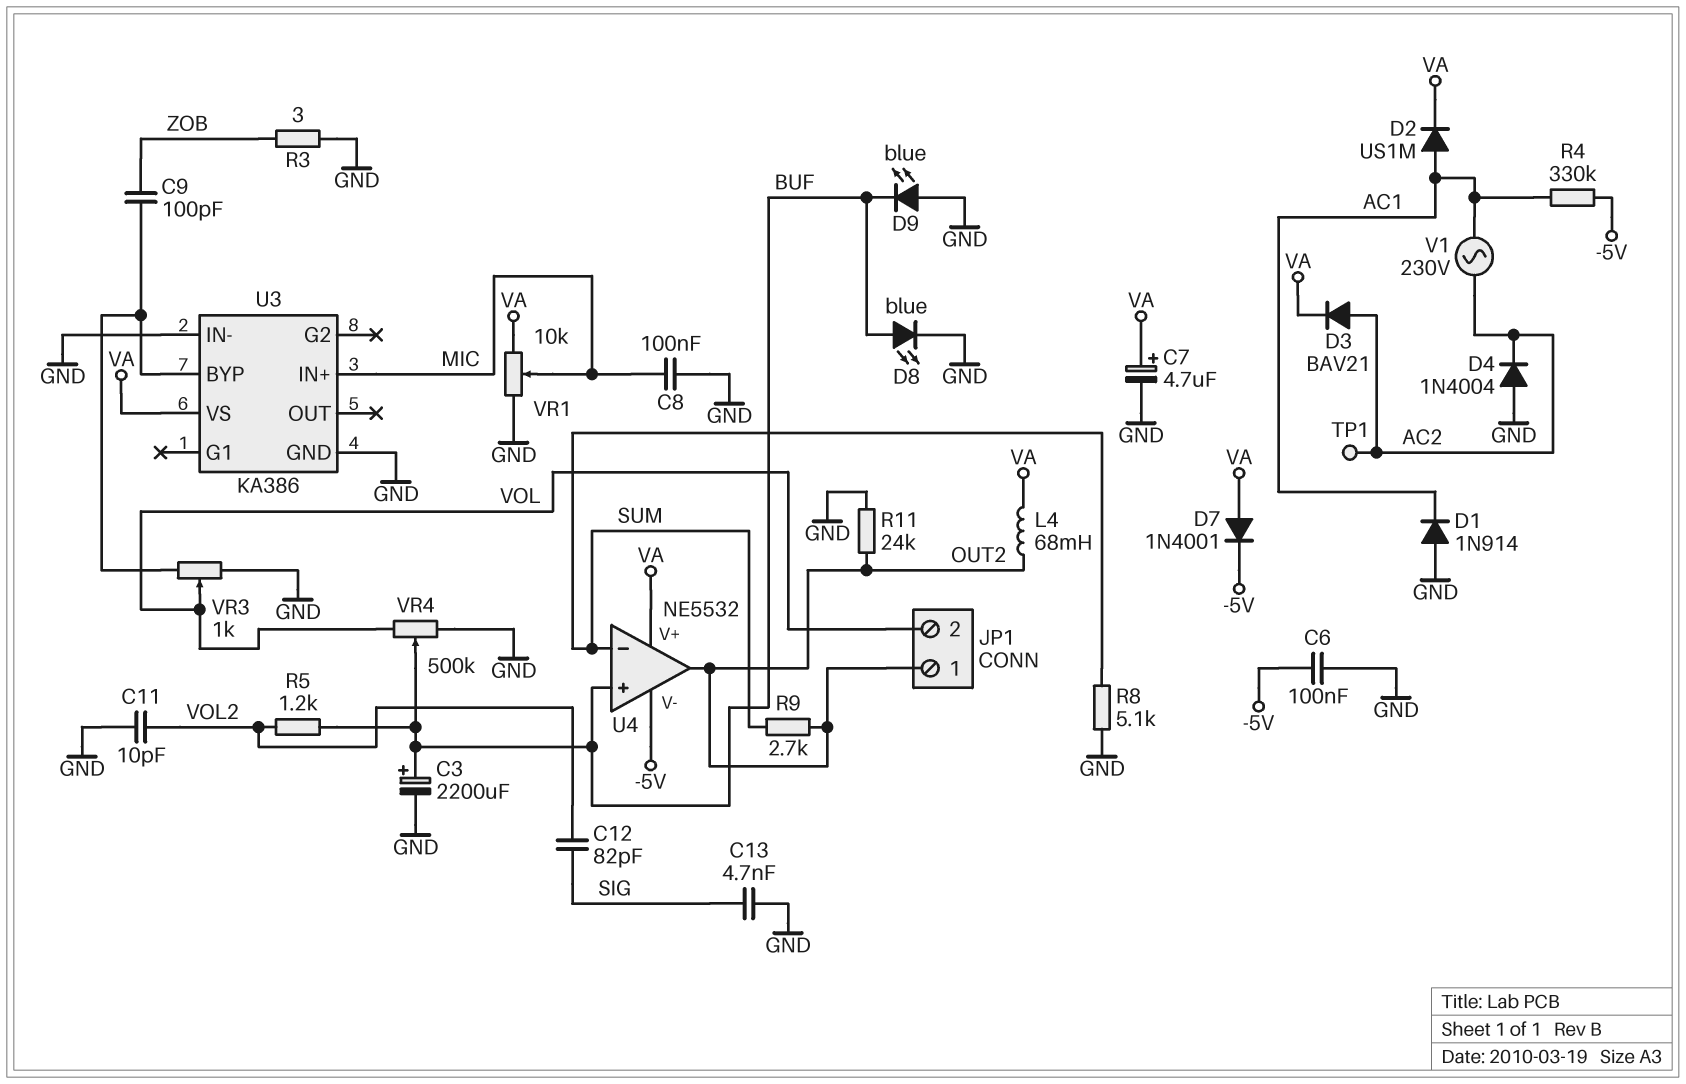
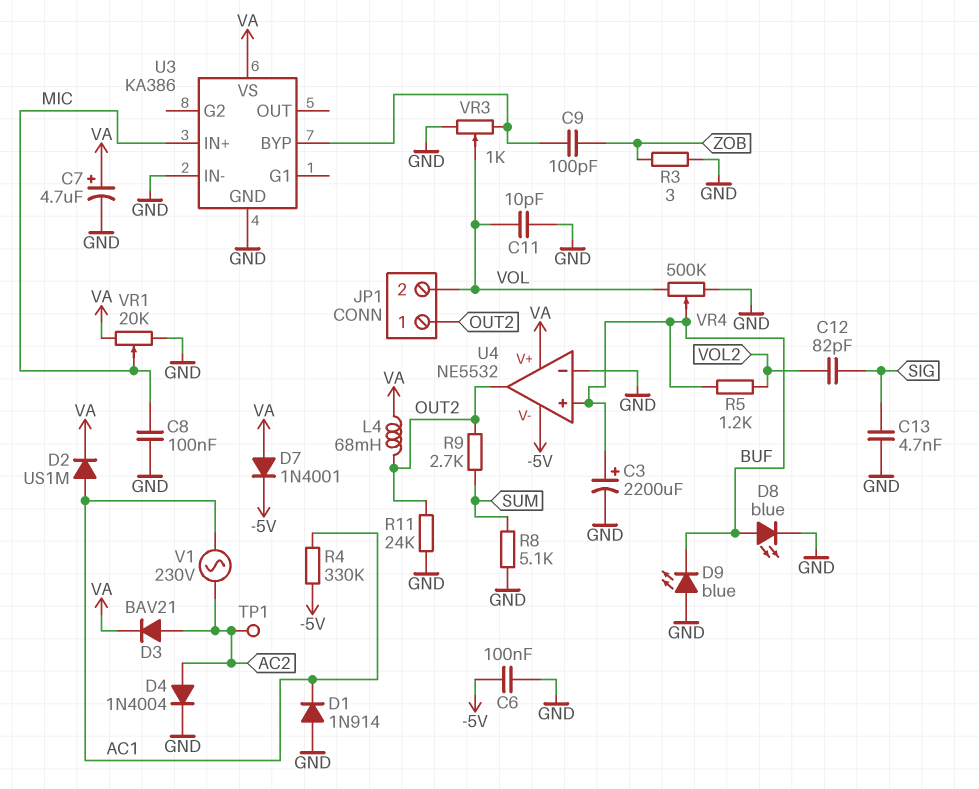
C11: 10pF (GND, VOL2) -> 10pF (GND, VOL)
D4: diode 1N4004 (A GND, K AC2) -> diode 1N4004 (A AC2, K GND)
U4 pin in-: SUM -> GND
VR1: 10k (GND, VA, wiper MIC) -> 20k (GND, VA, wiper MIC)

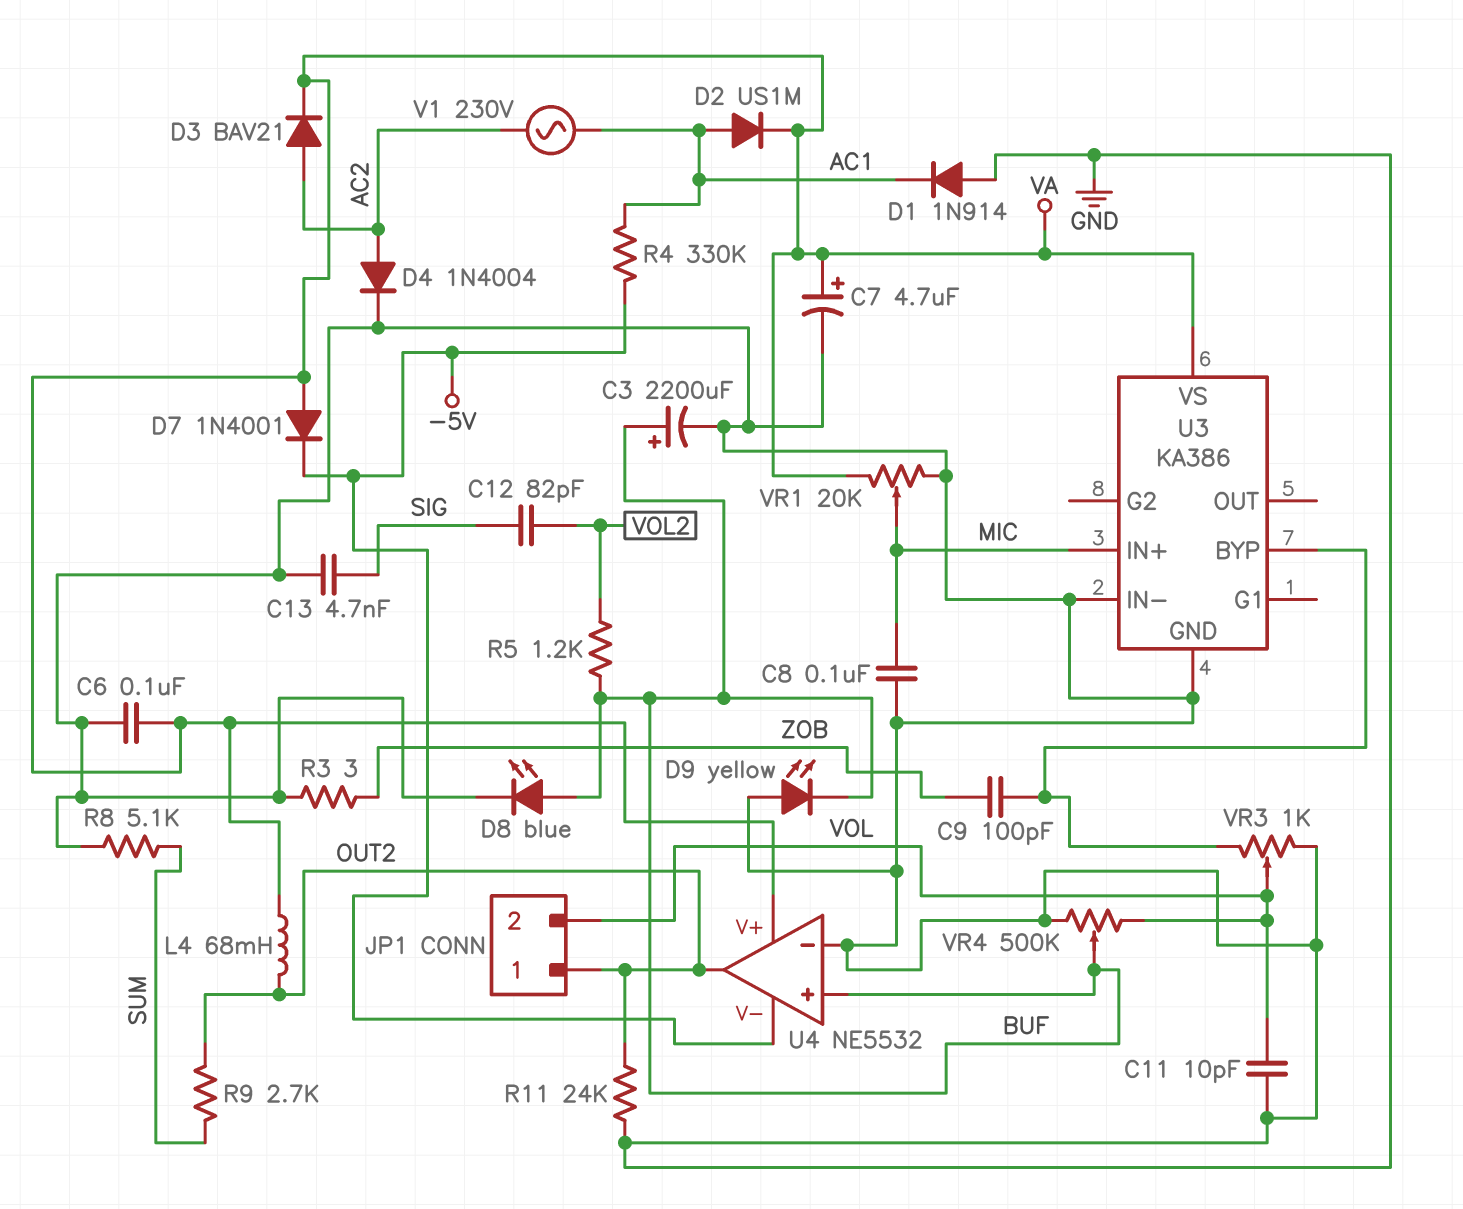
C6: 100nF (-5V, GND) -> 100nF (GND, VA)
D9: LED blue (A GND, K BUF) -> LED yellow (A GND, K BUF)
TP1: test point (AC2) -> none

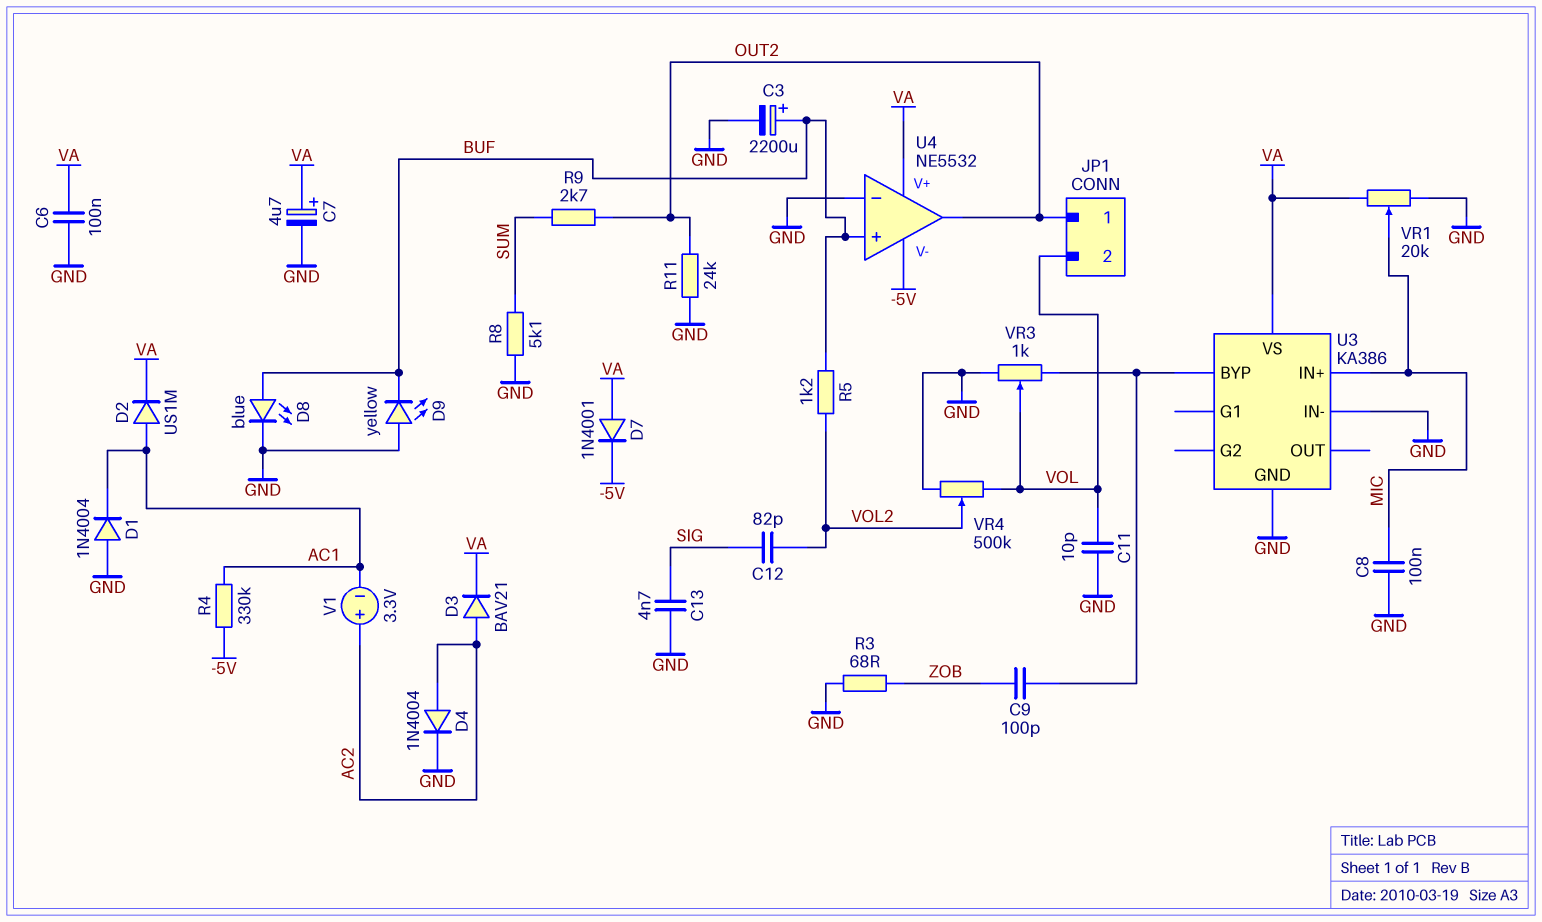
D1: diode 1N914 (A GND, K AC1) -> diode 1N4004 (A GND, K AC1)
L4: 68mH (OUT2, VA) -> none
R3: 3 (GND, ZOB) -> 68 (GND, ZOB)
V1: AC 230V (AC1, AC2) -> 3.3V (plus AC2, minus AC1)
VR4: 500k (GND, VOL, wiper BUF) -> 500k (GND, VOL, wiper VOL2)

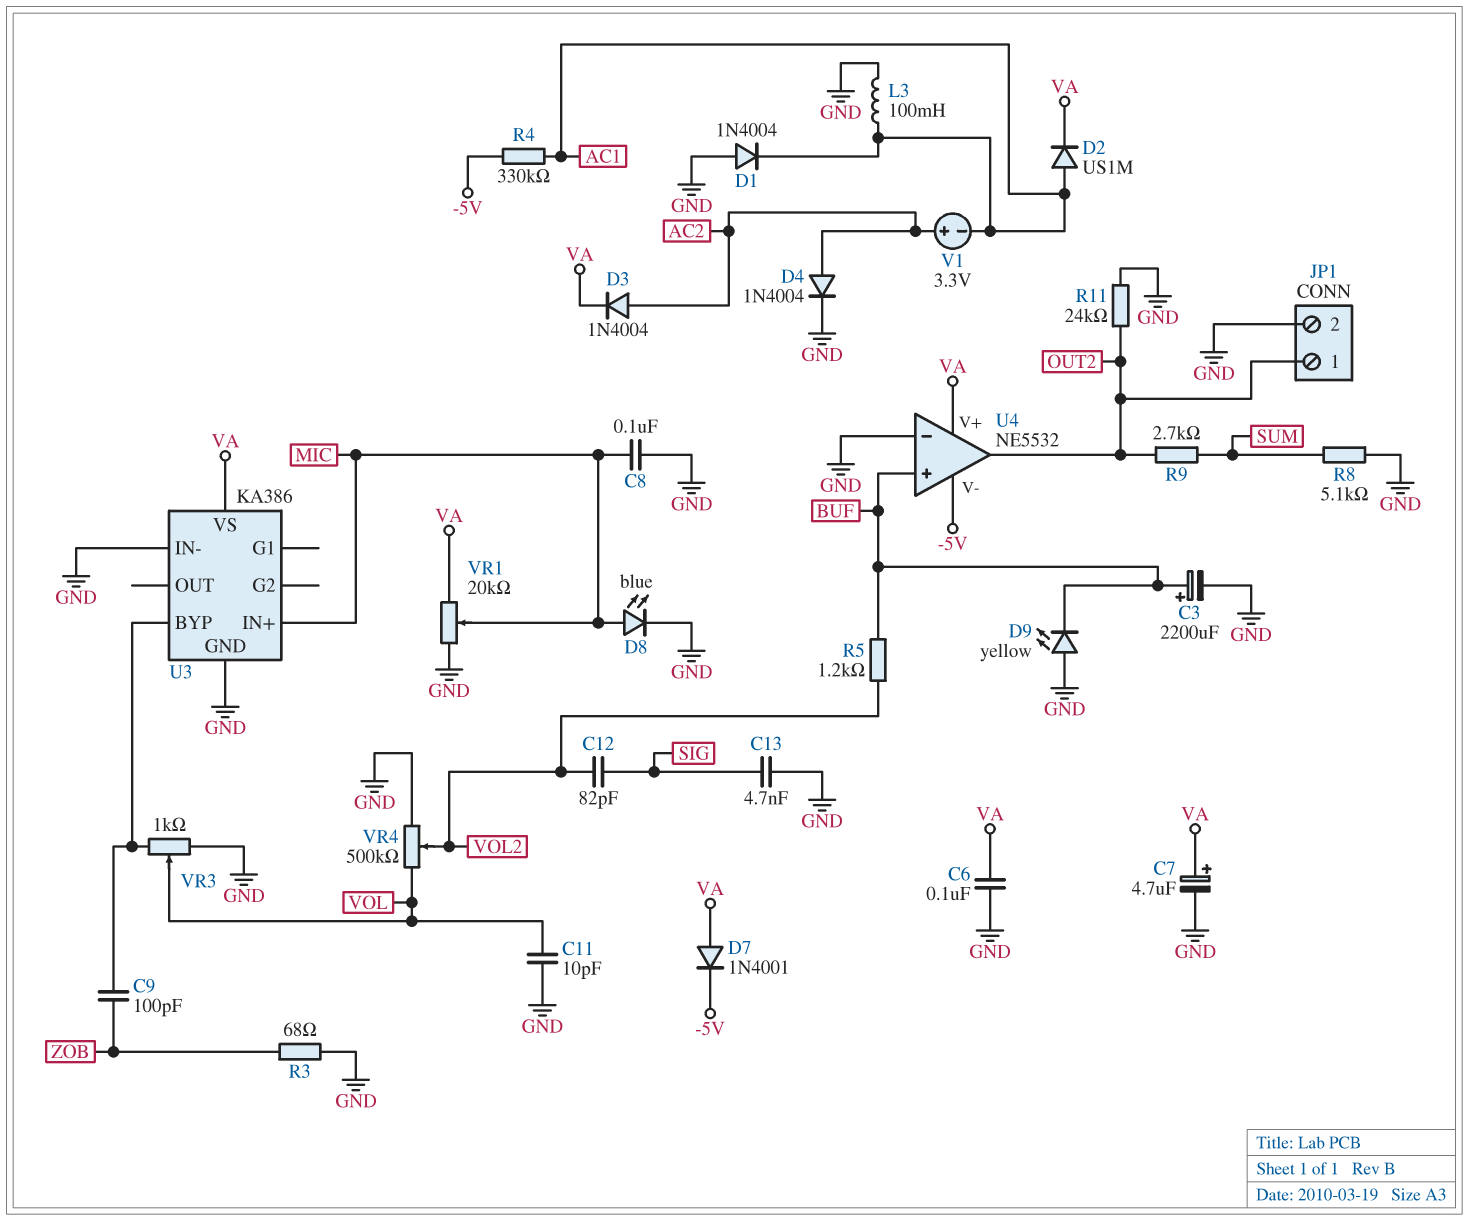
D3: diode BAV21 (A AC2, K VA) -> diode 1N4004 (A AC2, K VA)
D8: LED blue (A BUF, K GND) -> LED blue (A MIC, K GND)
JP1 pin 2: VOL -> GND
L3: none -> 100mH (AC1, GND)

